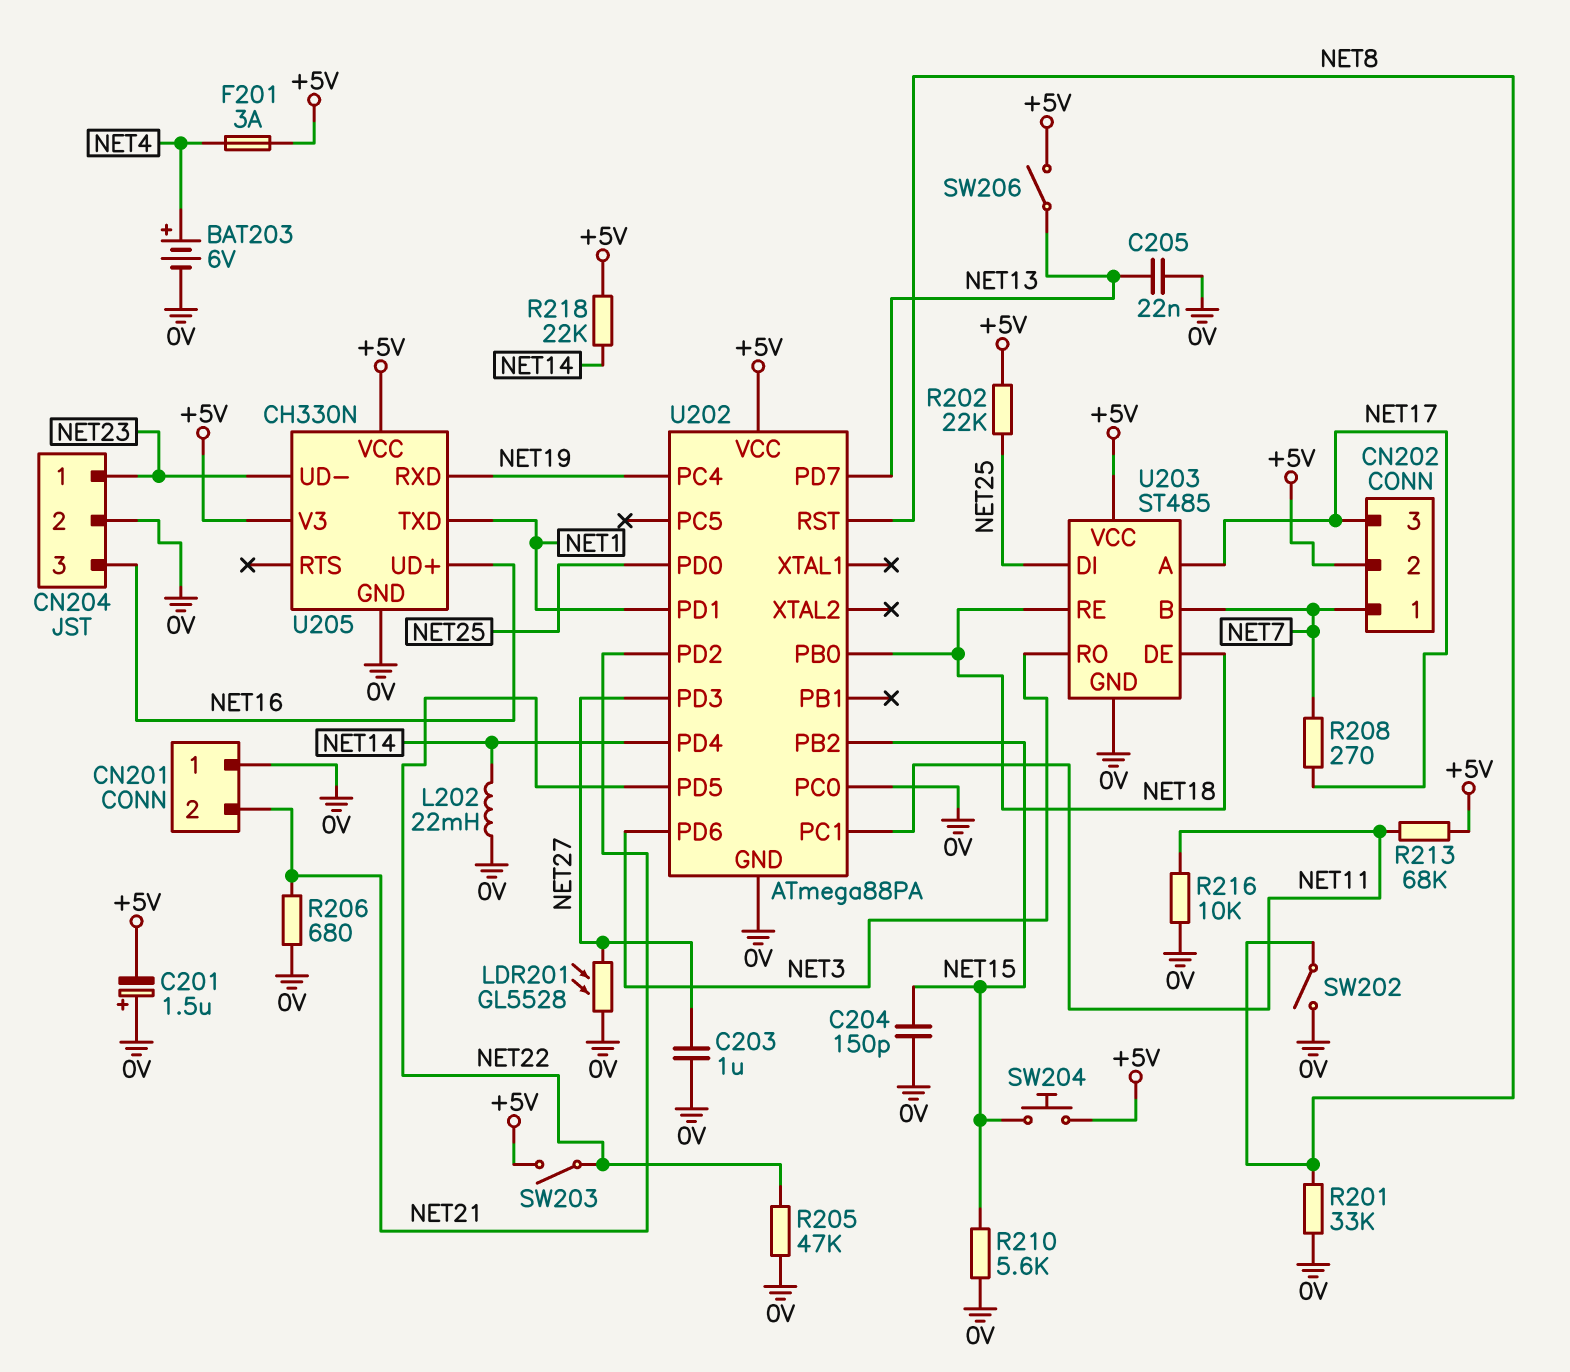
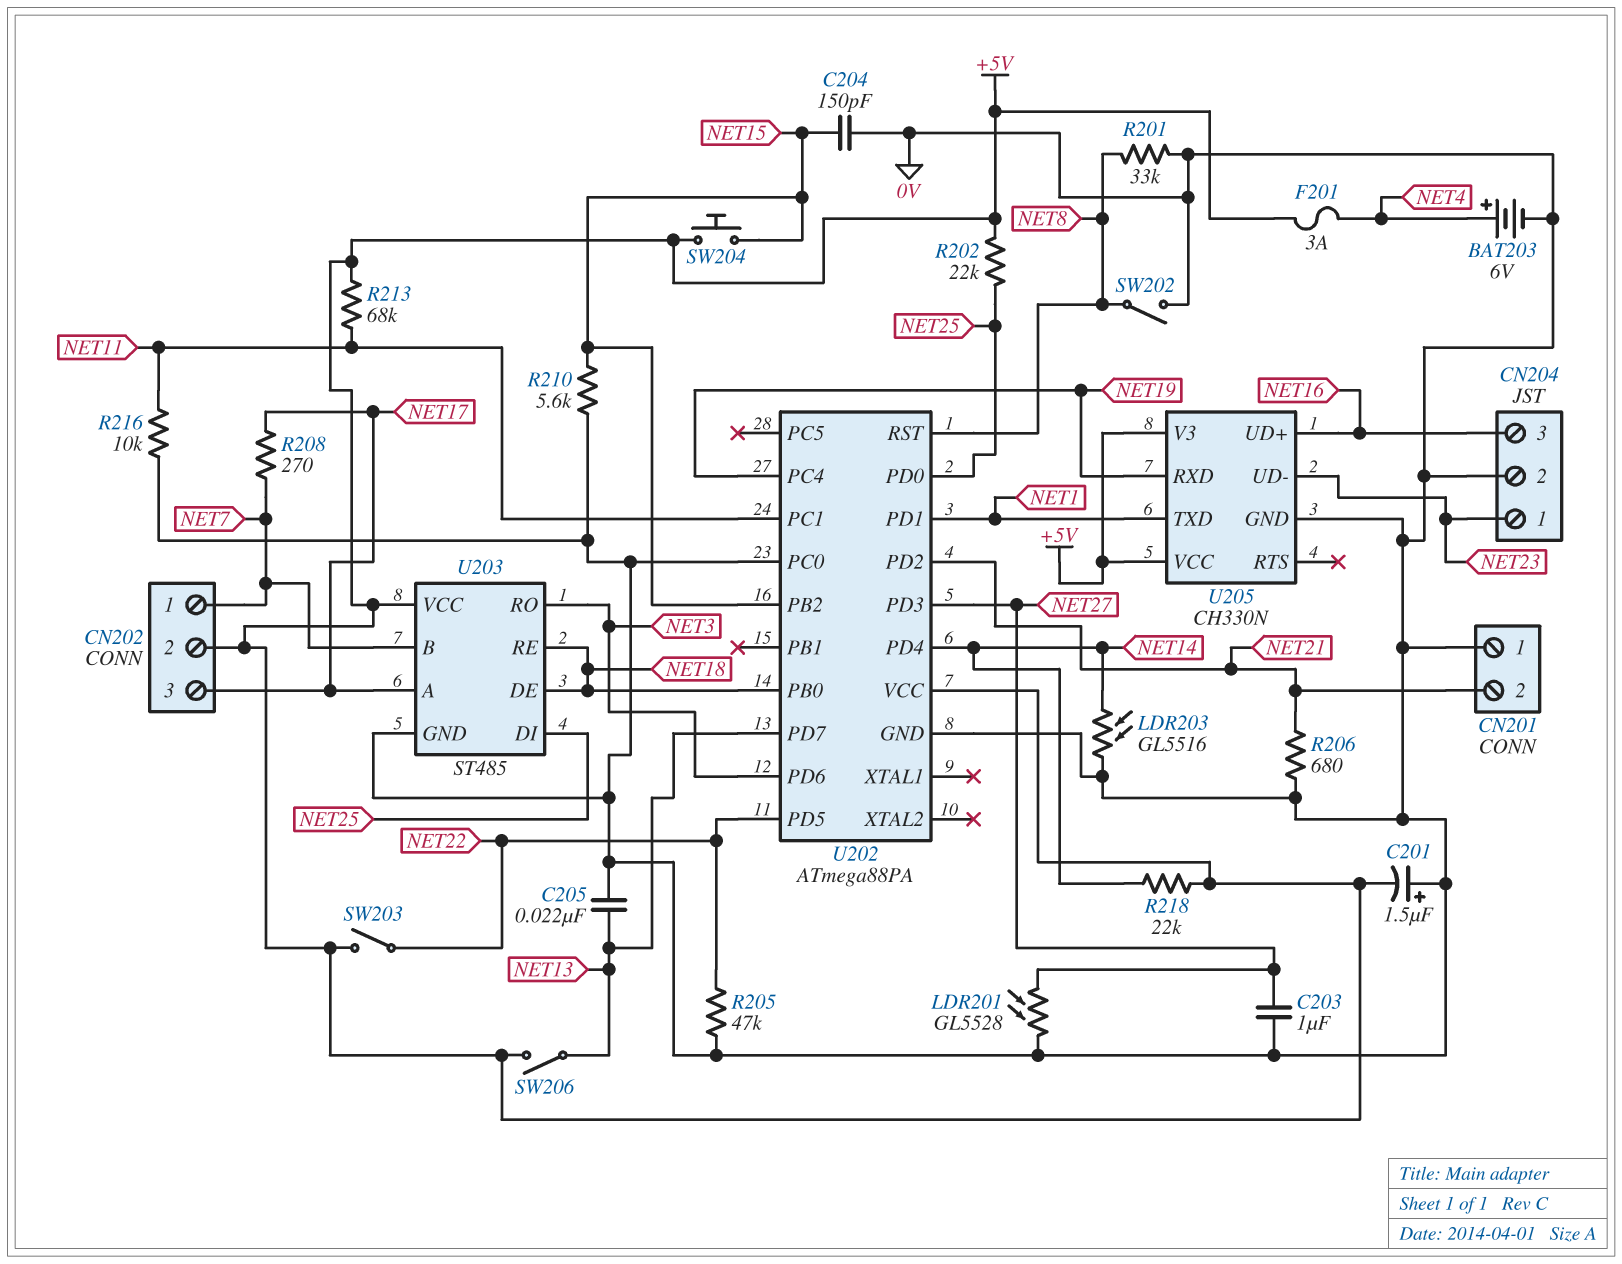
L202: 22mH (0V, NET14) -> none
LDR203: none -> GL5516 (0V, NET14)

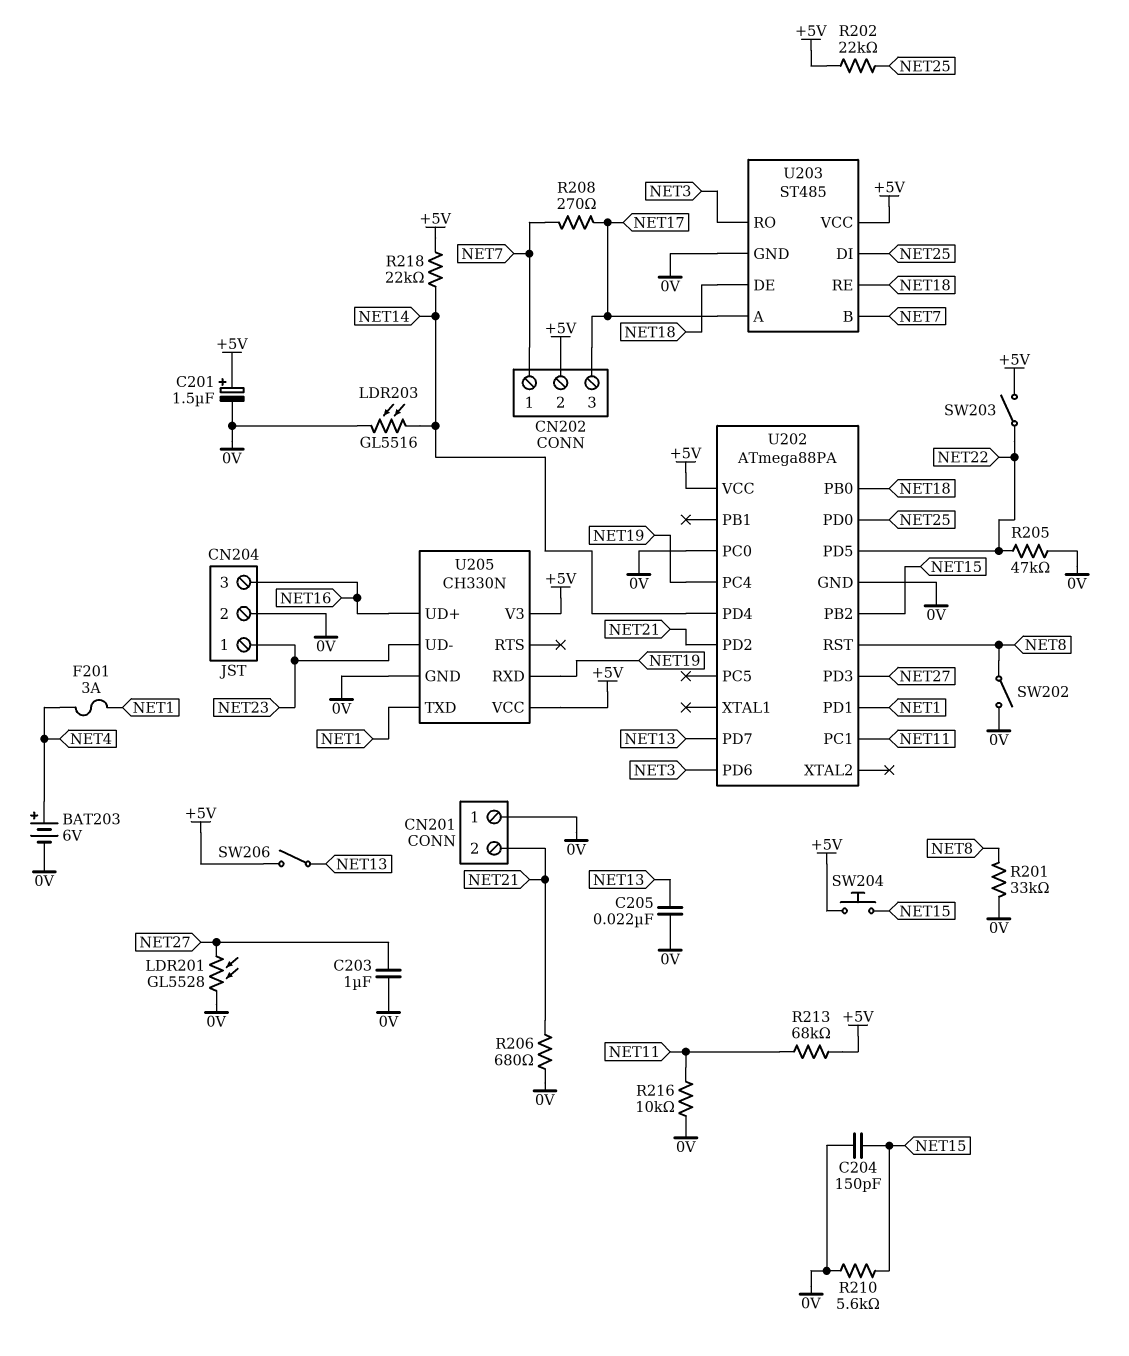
C201: 1.5uF (plus 0V, minus +5V) -> 1.5uF (plus +5V, minus 0V)
F201: 3A (+5V, NET4) -> 3A (NET1, NET4)

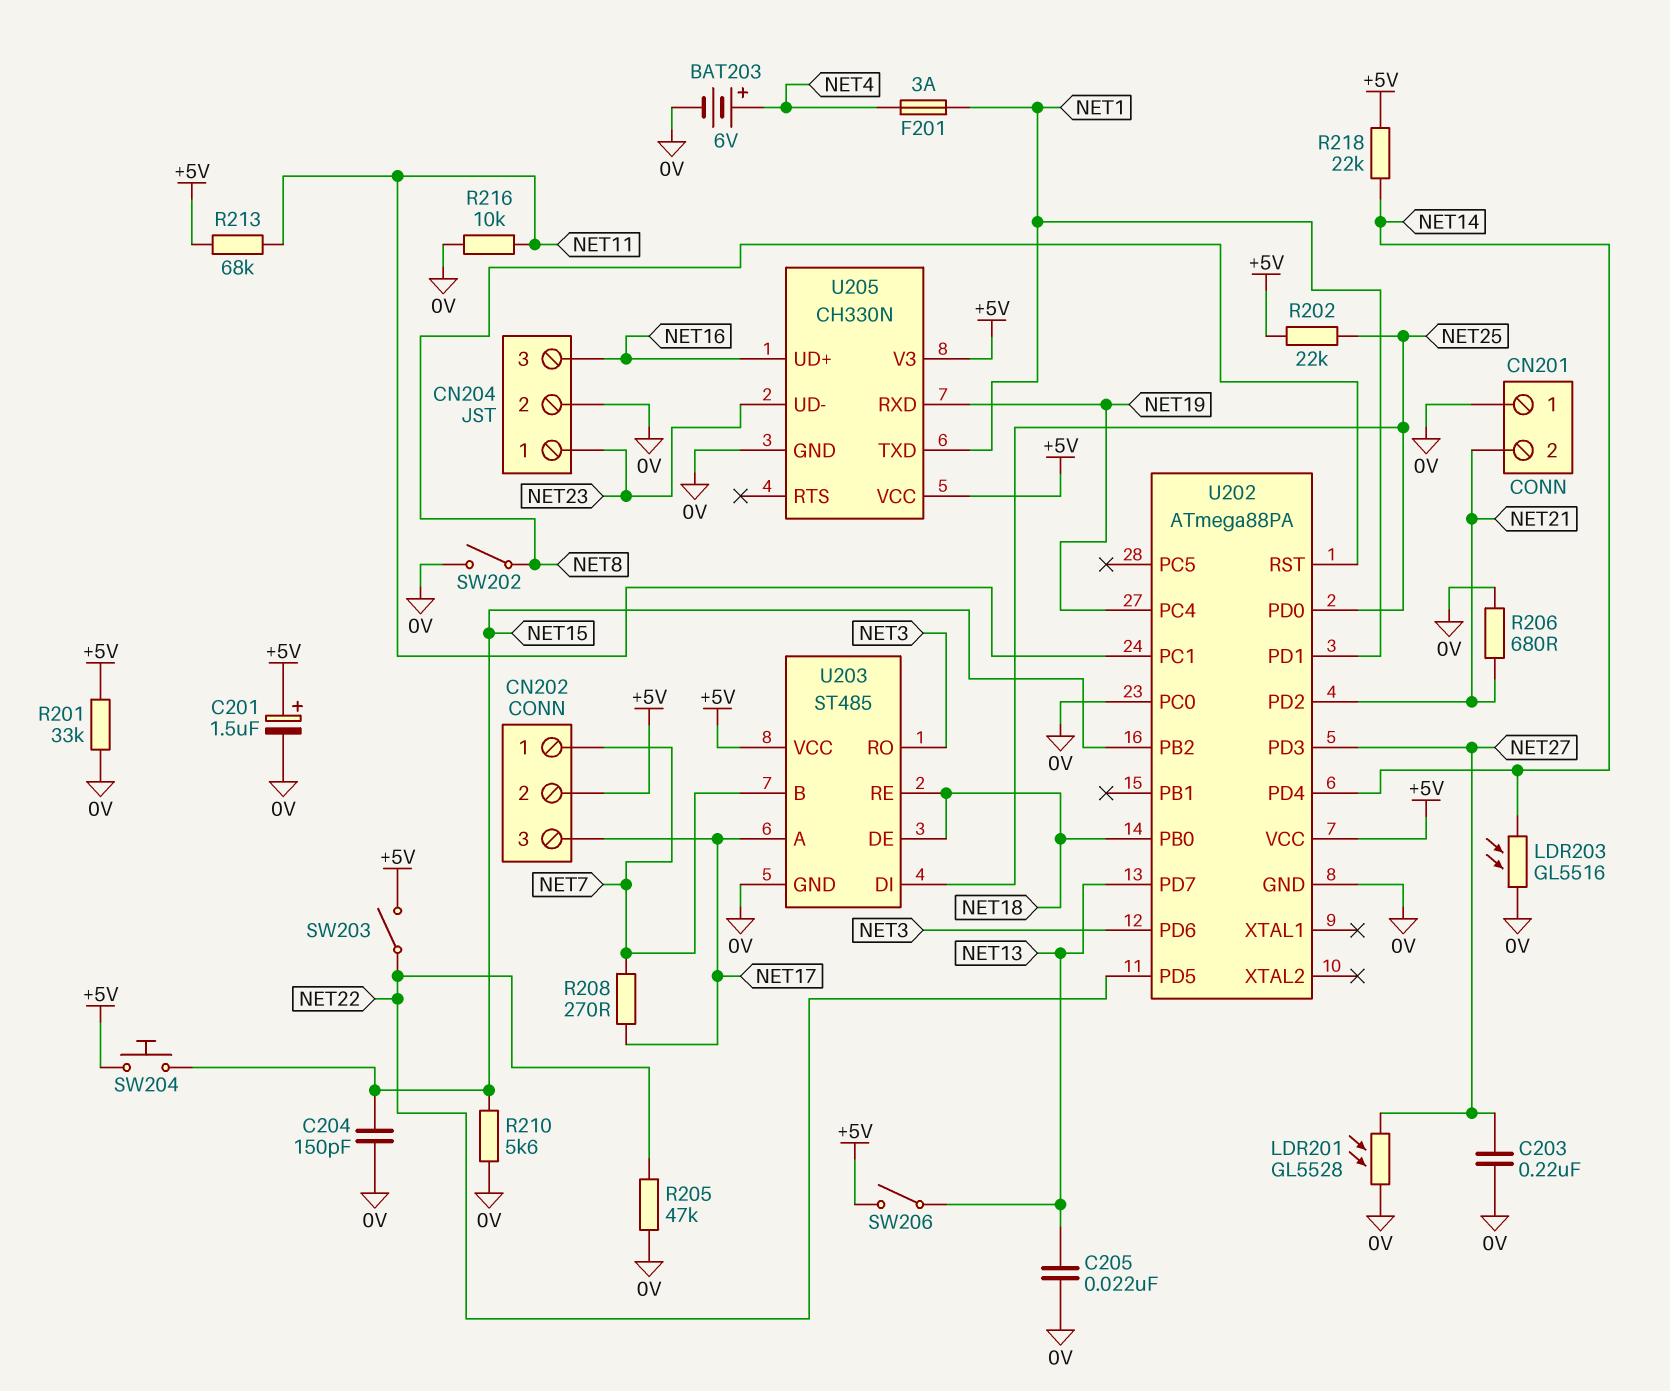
C203: 1uF (0V, NET27) -> 220nF (0V, NET27)
R201: 33k (0V, NET8) -> 33k (+5V, 0V)

